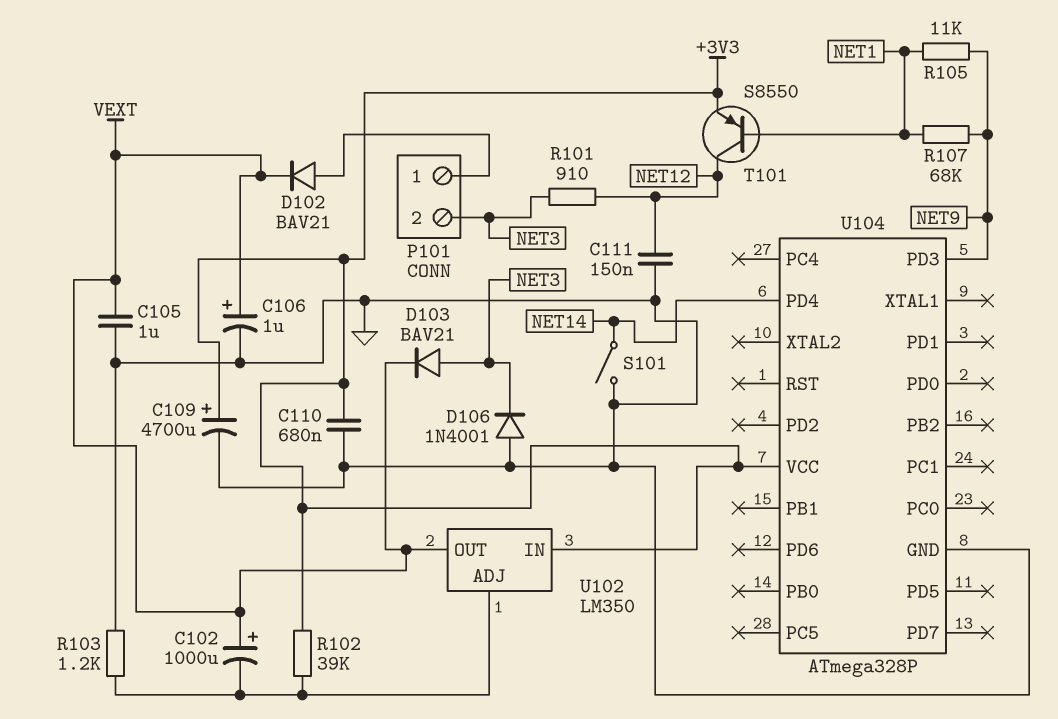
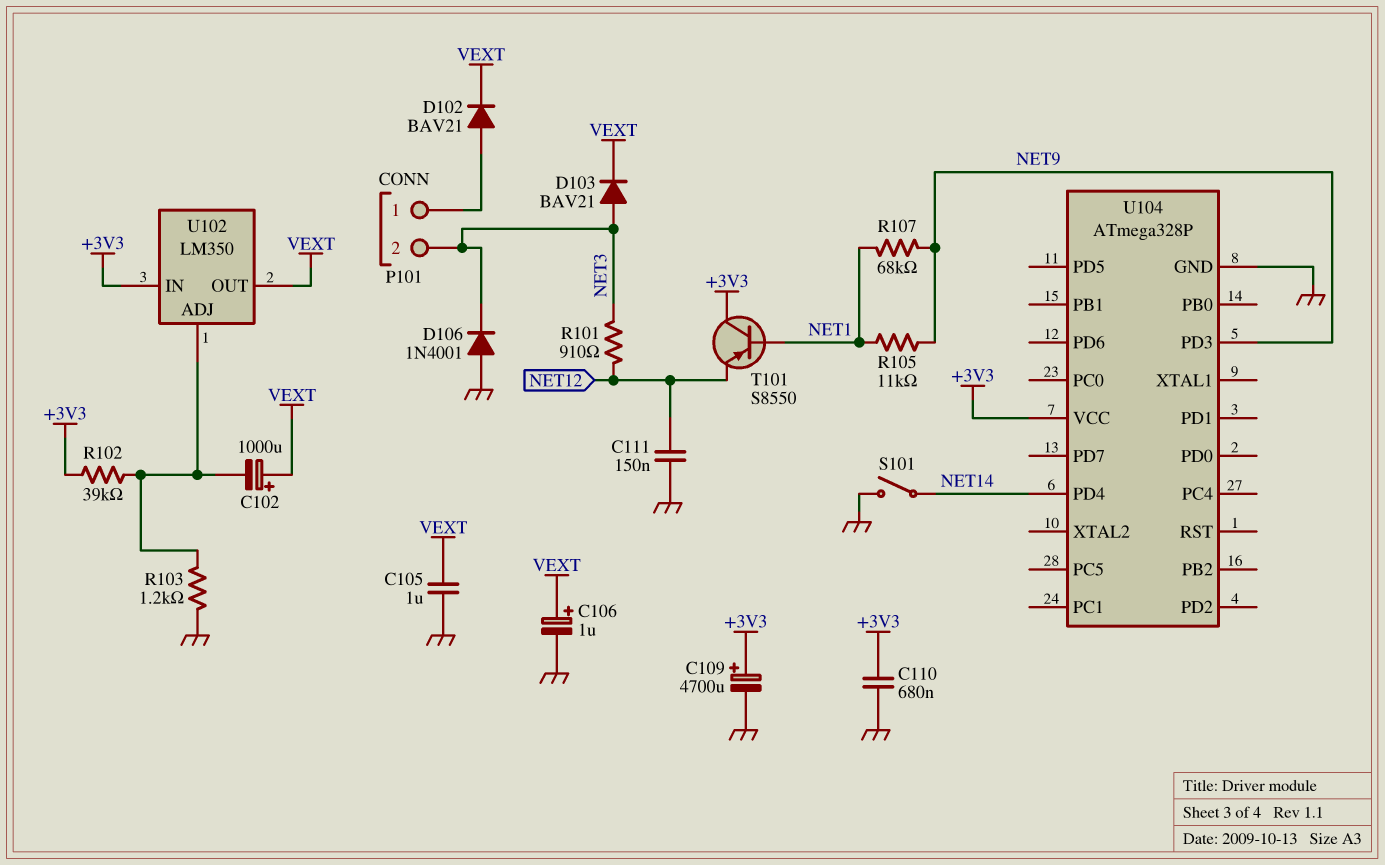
T101: PNP S8550 (B NET1, C NET12, E +3V3) -> PNP S8550 (B NET1, C +3V3, E NET12)

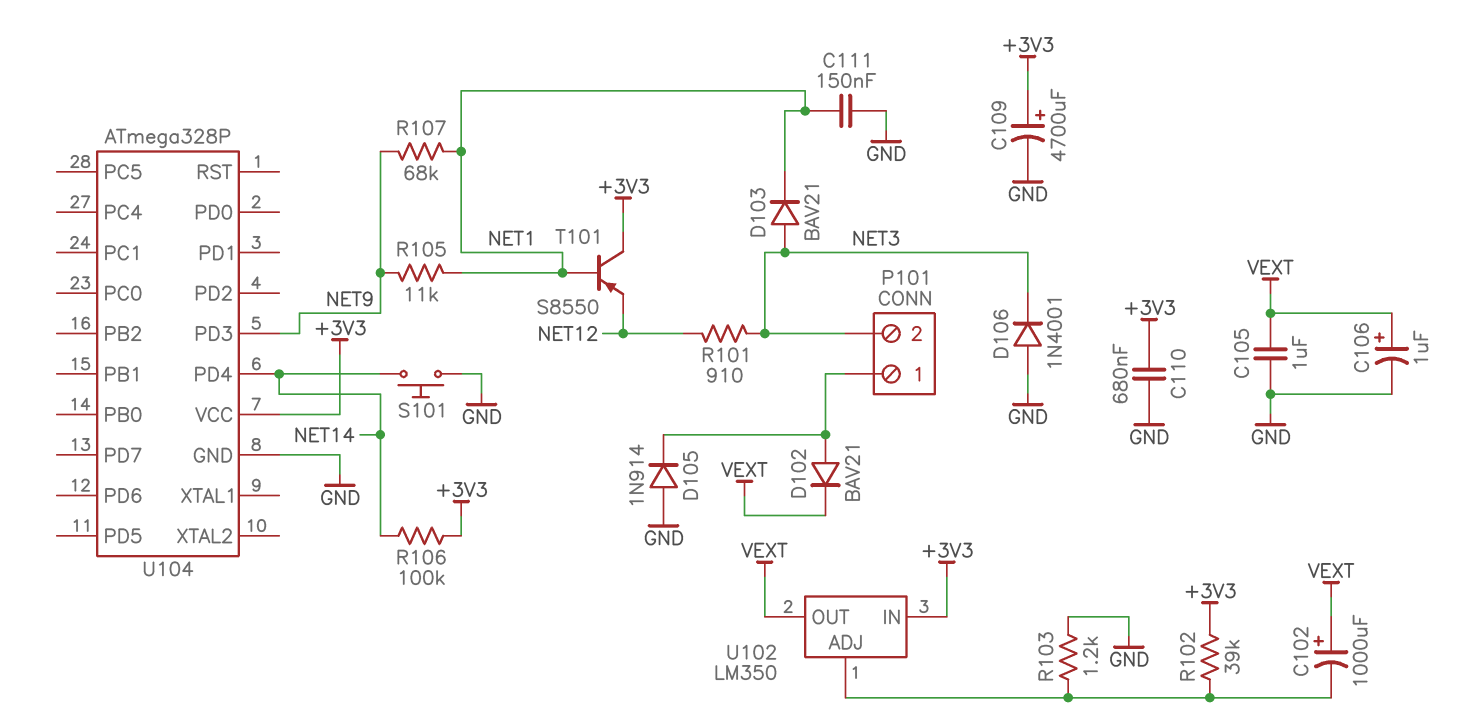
C111: 150nF (GND, NET12) -> 150nF (GND, NET1)
D103: diode BAV21 (A NET3, K VEXT) -> diode BAV21 (A NET3, K NET1)
D105: none -> diode 1N914 (A GND, K P101/1)
R106: none -> 100k (+3V3, NET14)
S101: switch (GND, NET14) -> button (GND, NET14)

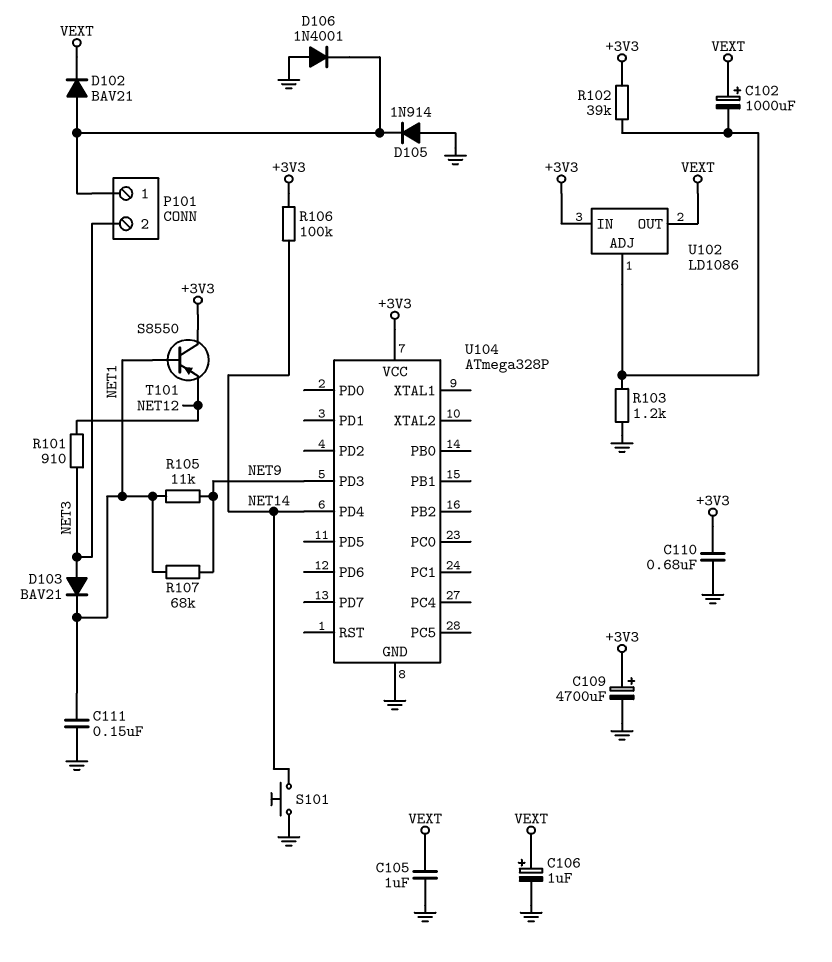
D106: diode 1N4001 (A GND, K NET3) -> diode 1N4001 (A GND, K P101/1)
U102: LM350 -> LD1086

